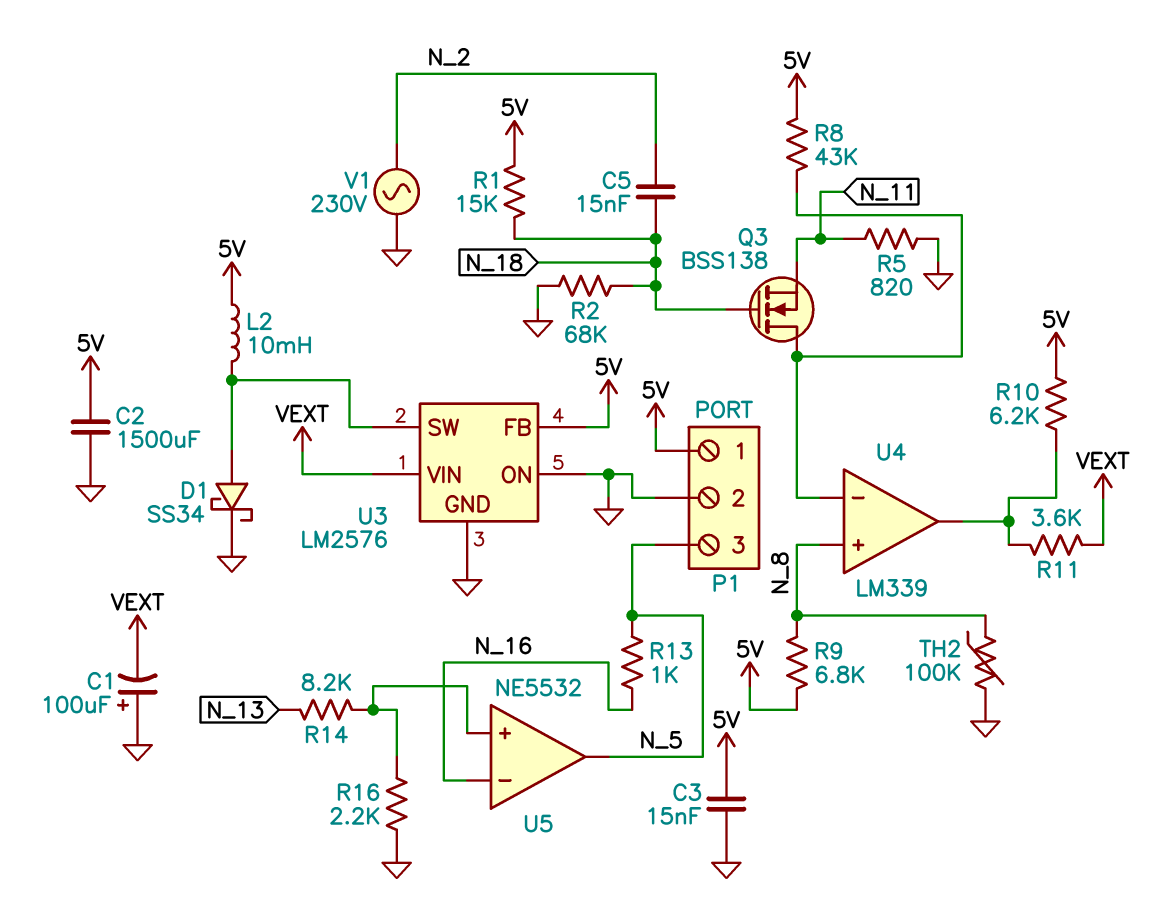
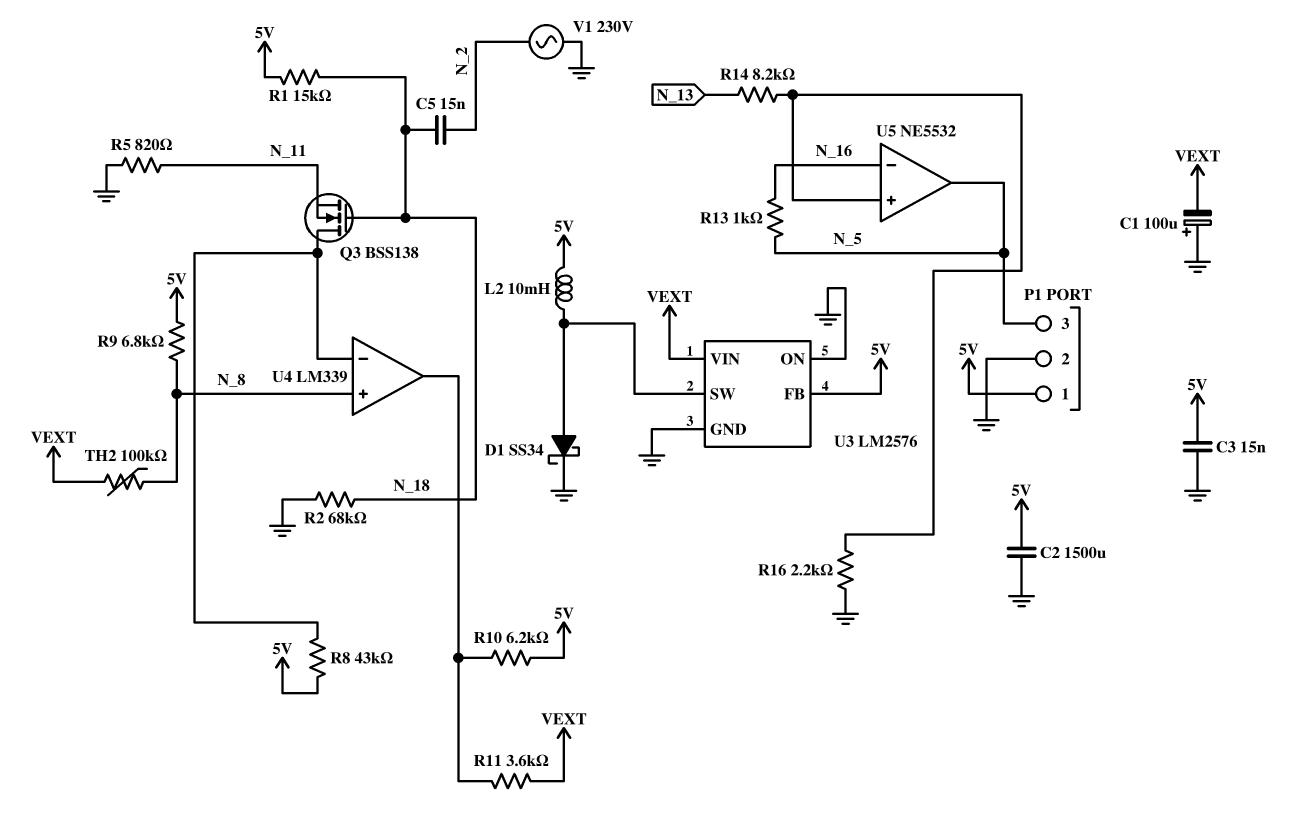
TH2: 100k (GND, N_8) -> 100k (N_8, VEXT)

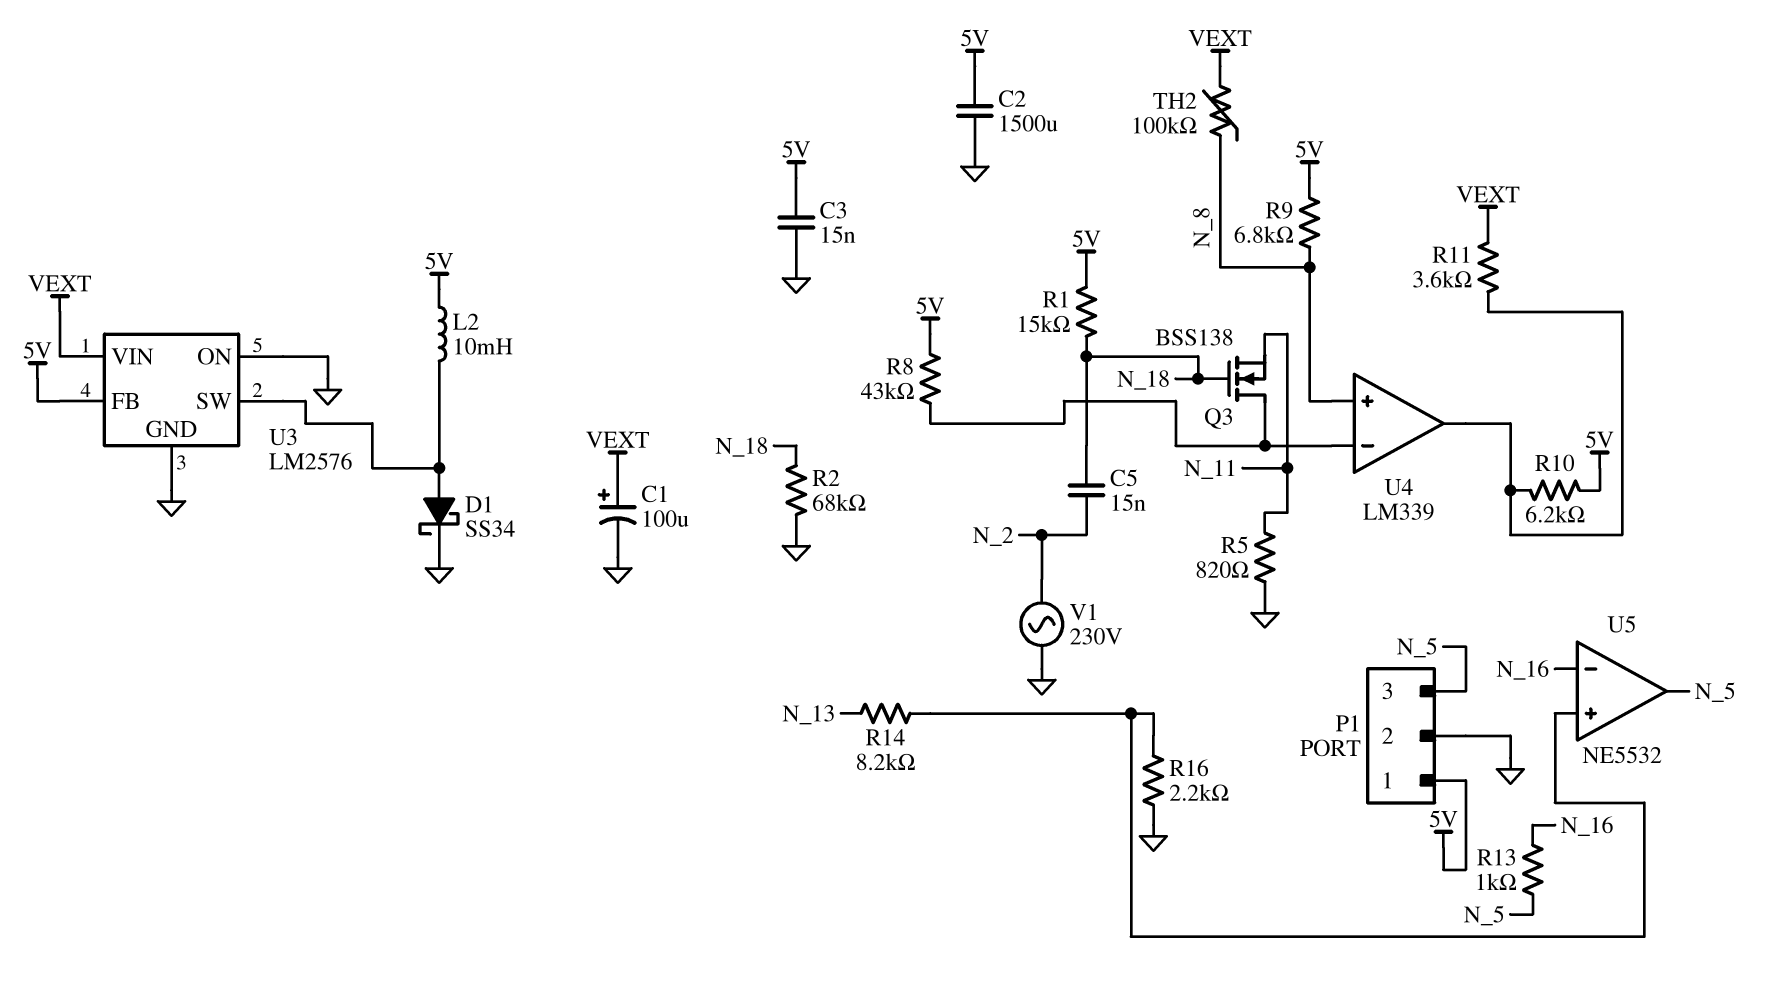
C1: 100uF (plus GND, minus VEXT) -> 100uF (plus VEXT, minus GND)

